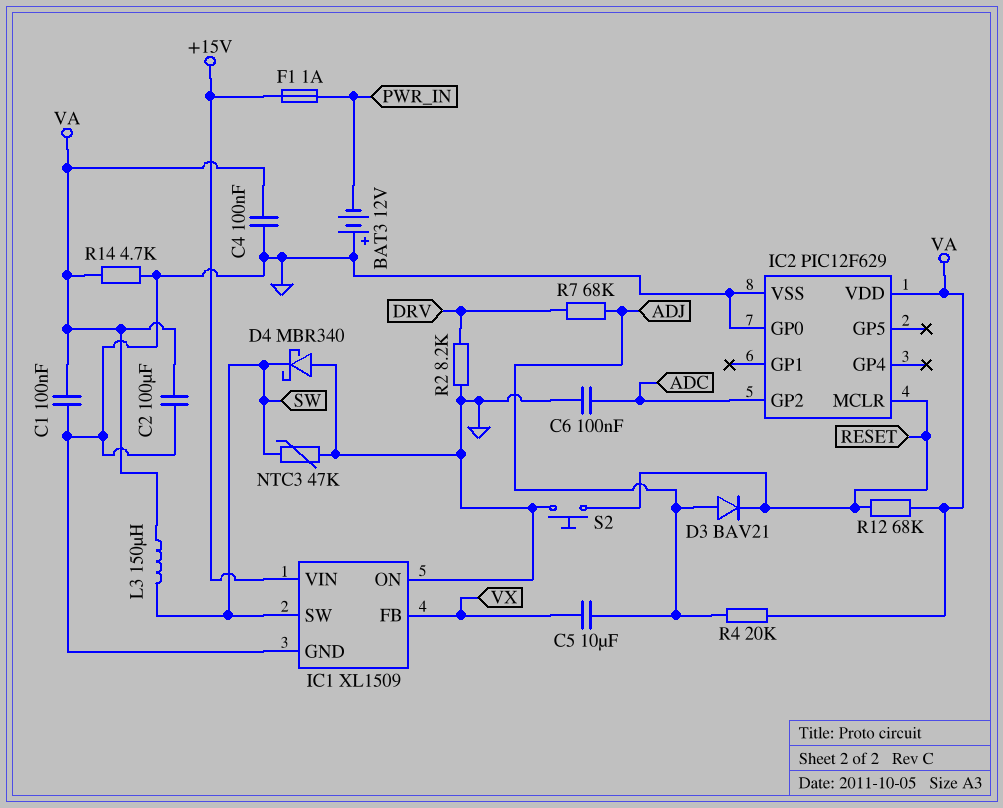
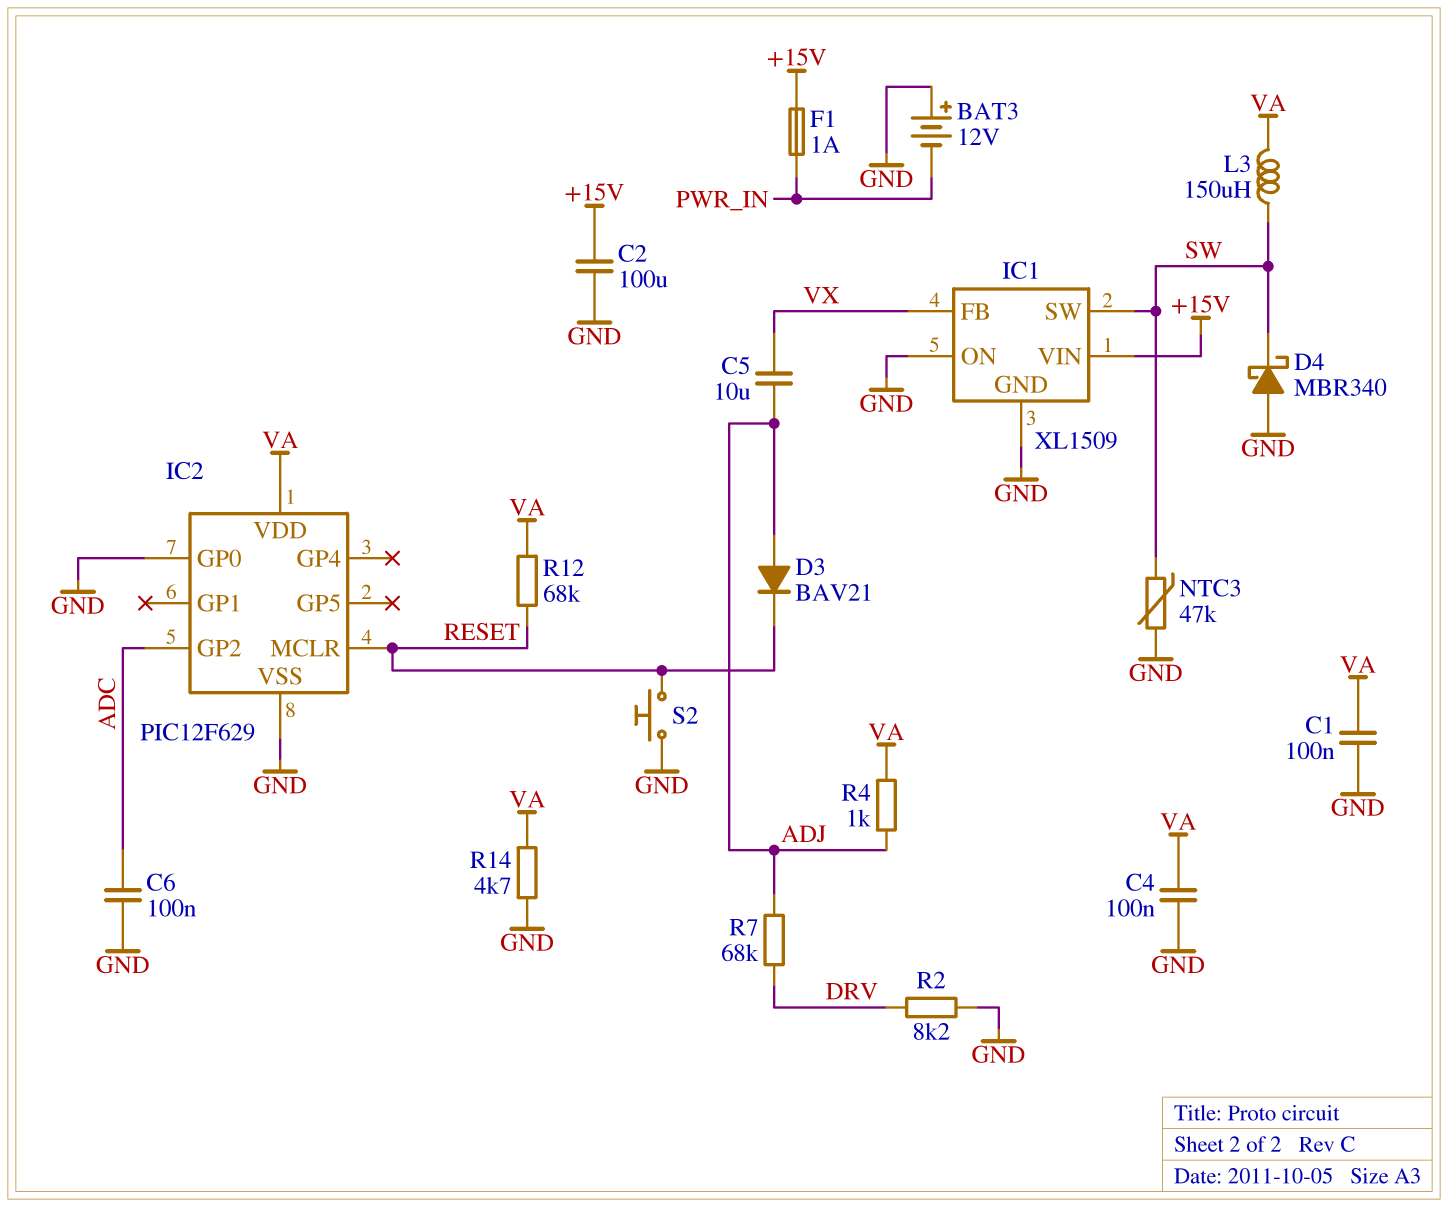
C2: 100uF (GND, VA) -> 100uF (+15V, GND)
R4: 20k (ADJ, VA) -> 1k (ADJ, VA)

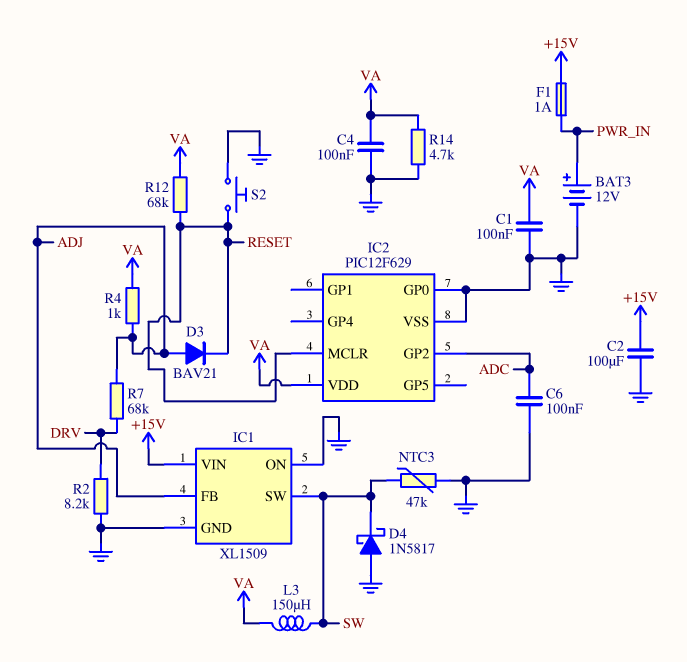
BAT3: 12V (plus GND, minus PWR_IN) -> 12V (plus PWR_IN, minus GND)
C5: 10uF (ADJ, VX) -> none
D4: schottky MBR340 (A GND, K SW) -> schottky 1N5817 (A GND, K SW)
IC1 pin FB: VX -> ADJ

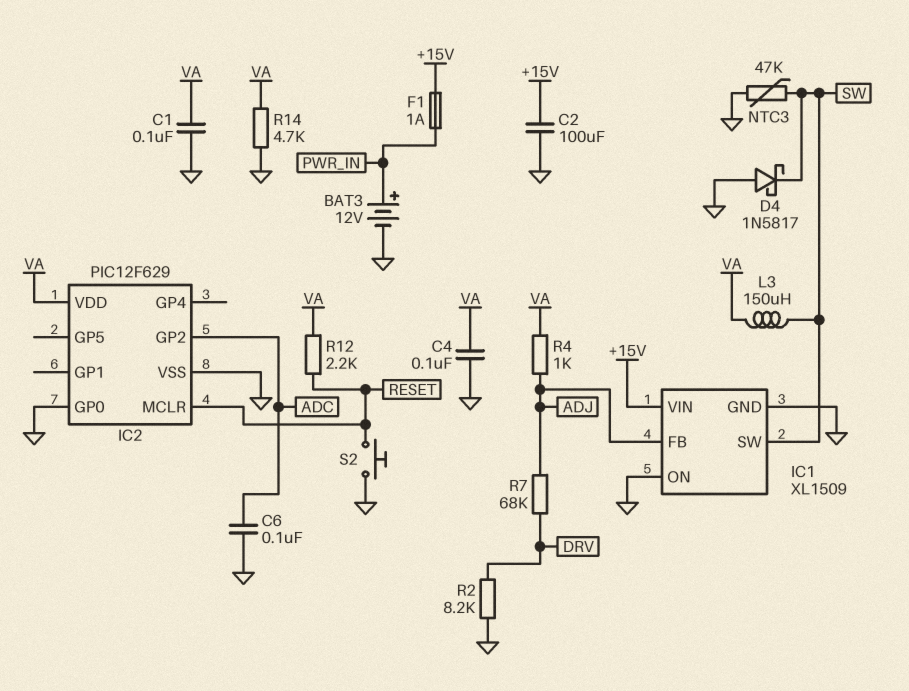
D3: diode BAV21 (A ADJ, K RESET) -> none
R12: 68k (RESET, VA) -> 2.2k (RESET, VA)

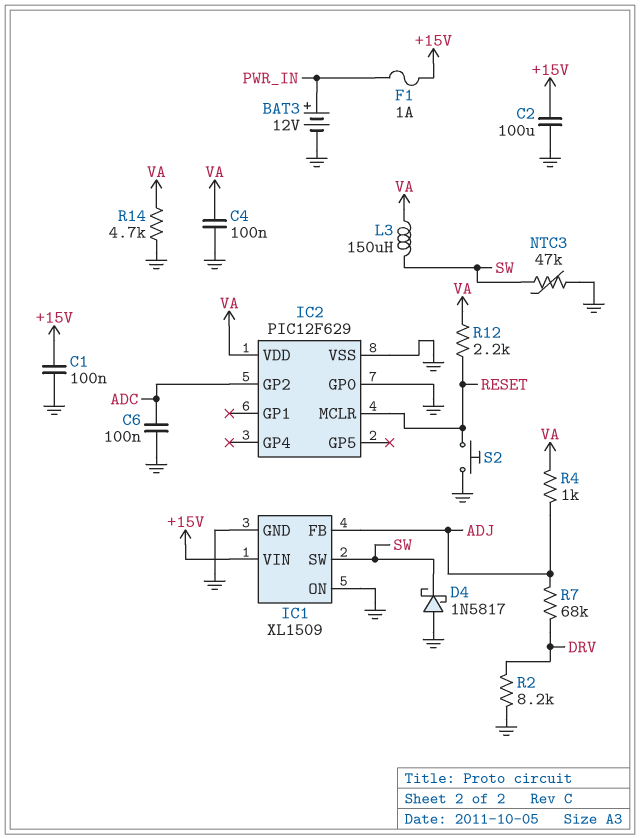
C1: 100nF (GND, VA) -> 100nF (+15V, GND)

